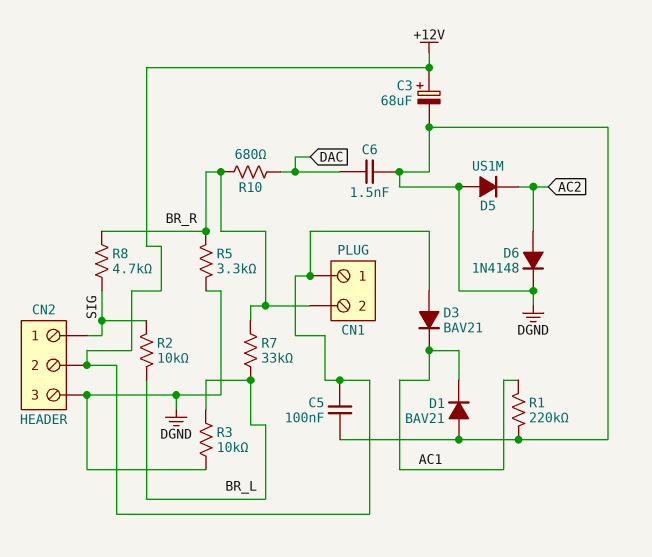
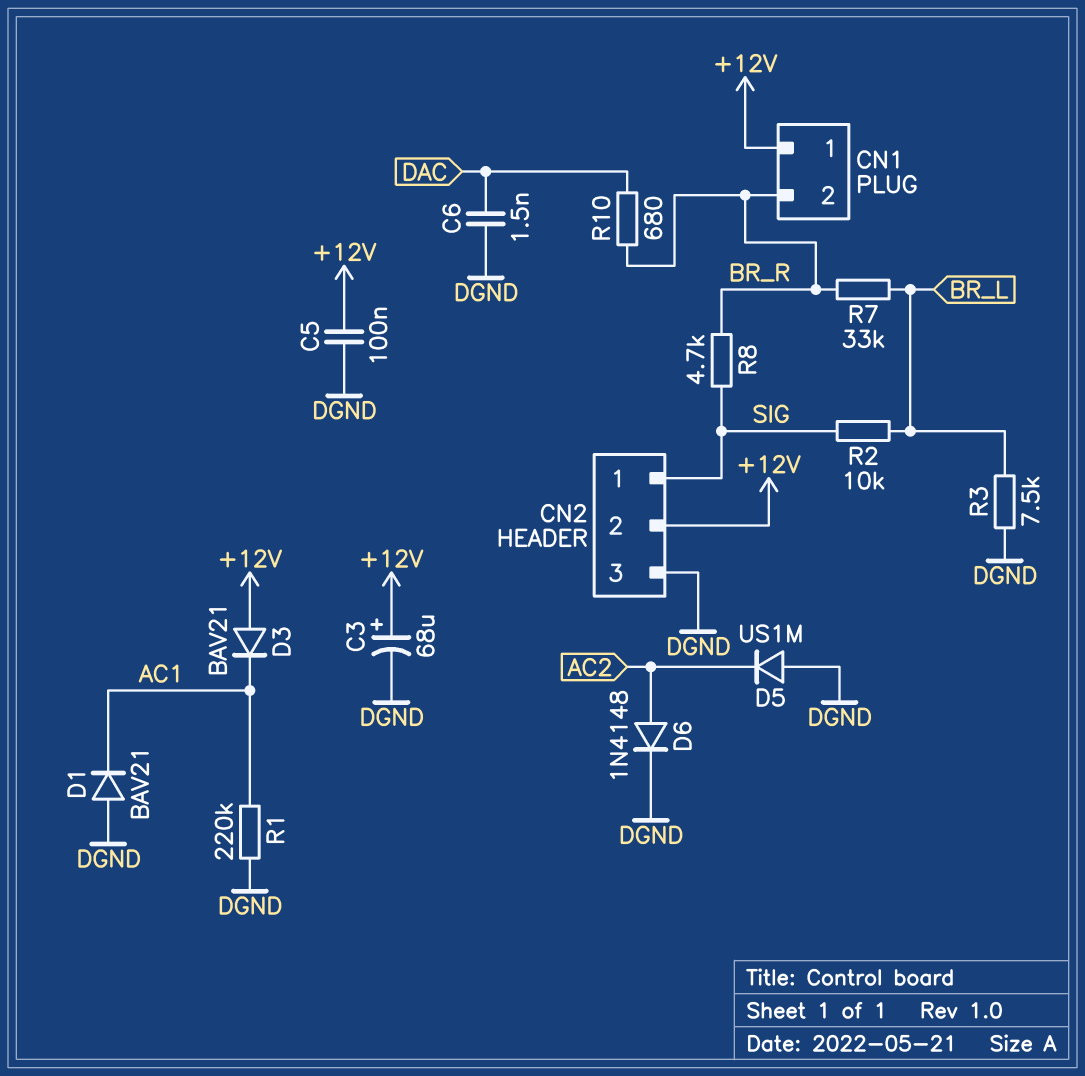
R3: 10k (BR_L, DGND) -> 7.5k (BR_L, DGND)
R5: 3.3k (BR_R, DGND) -> none

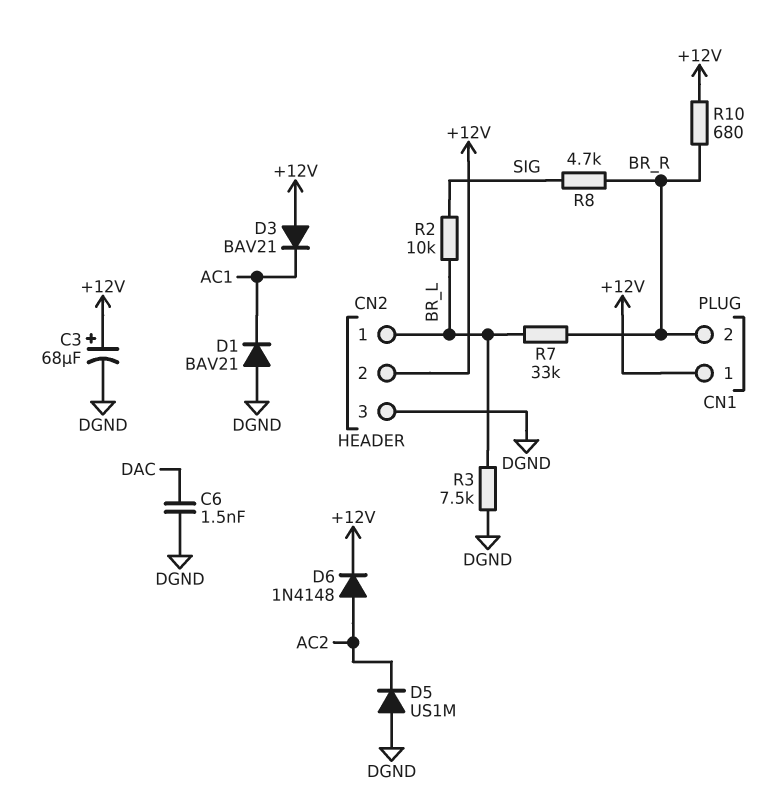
C5: 100nF (+12V, DGND) -> none
CN2 pin 1: SIG -> BR_L
D6: diode 1N4148 (A AC2, K DGND) -> diode 1N4148 (A AC2, K +12V)
R1: 220k (AC1, DGND) -> none
R10: 680 (BR_R, DAC) -> 680 (+12V, BR_R)

